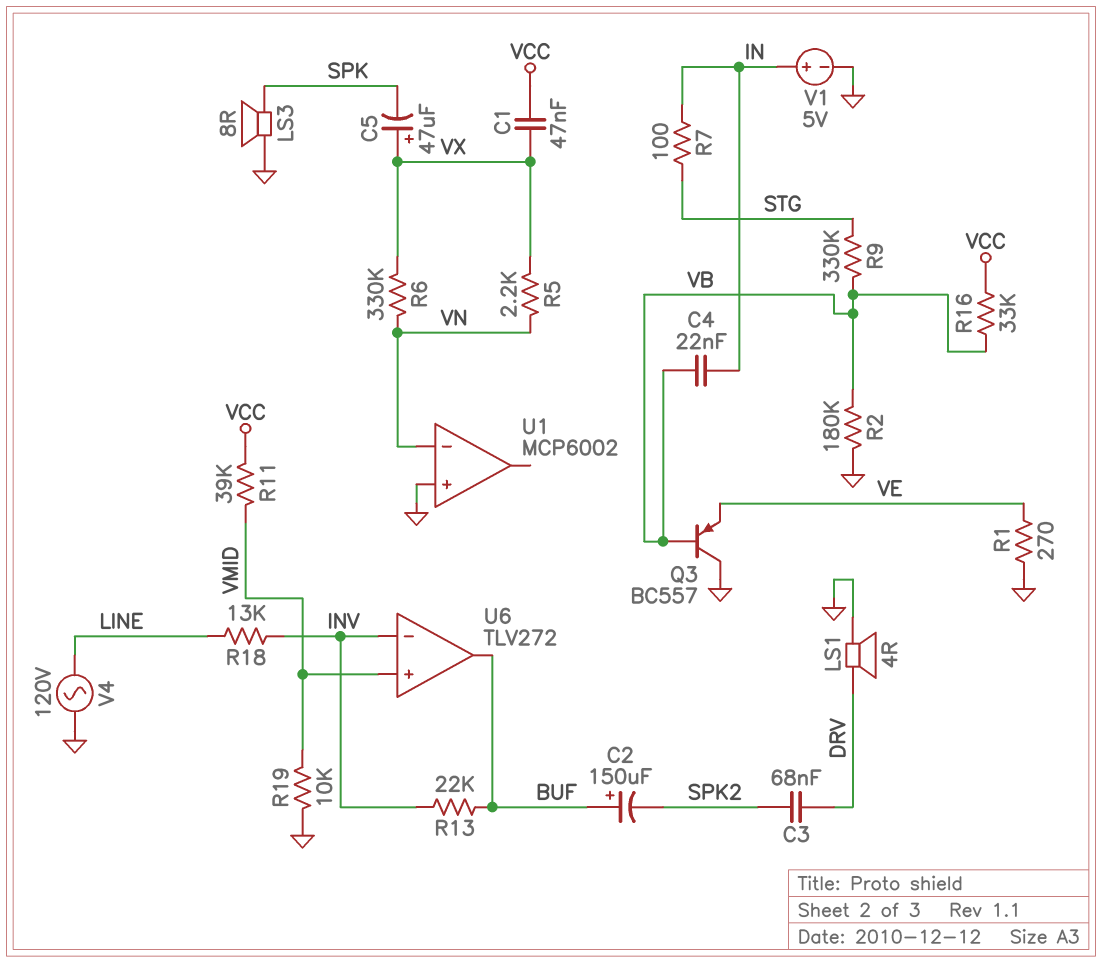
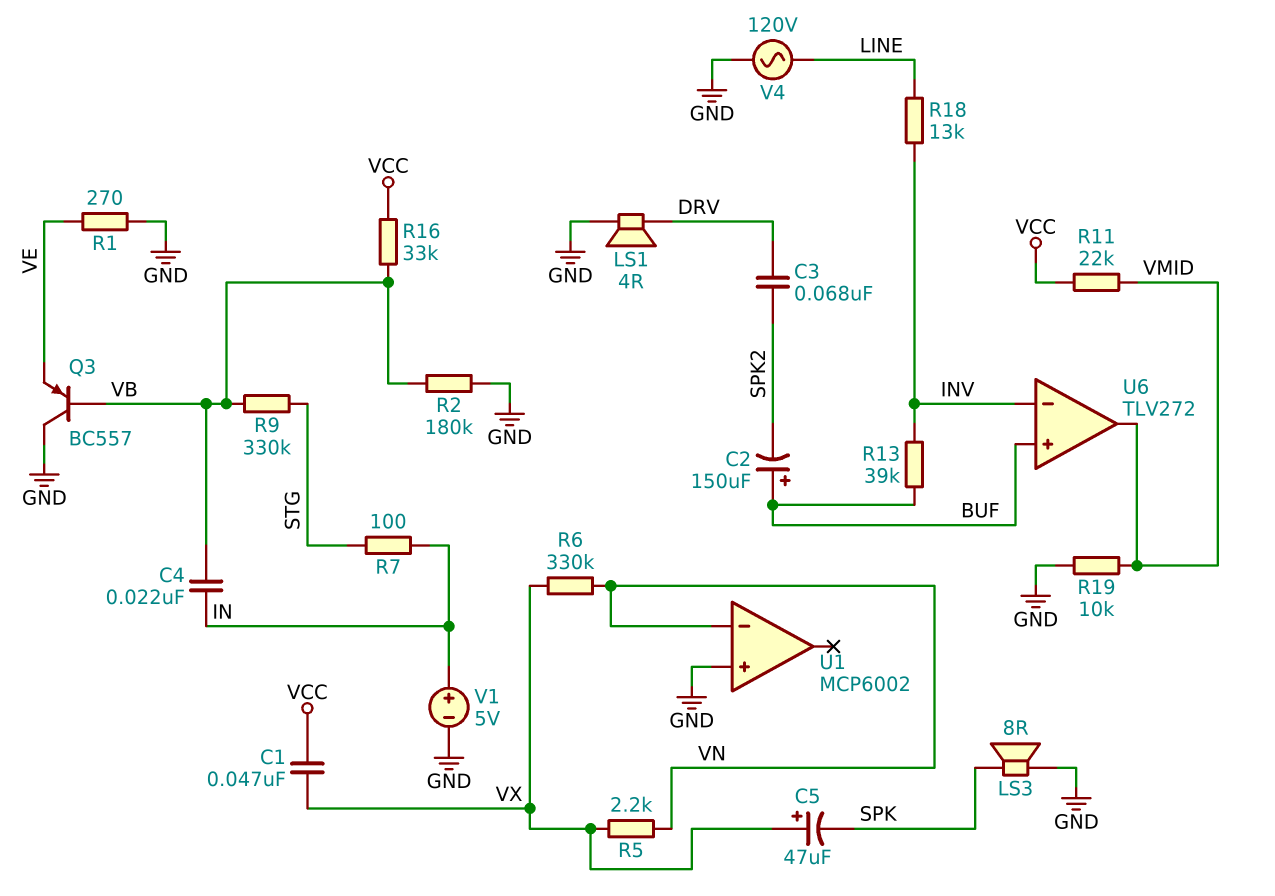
R11: 39k (VCC, VMID) -> 22k (VCC, VMID)
R13: 22k (BUF, INV) -> 39k (BUF, INV)
U6 pin in+: VMID -> BUF
U6 pin out: BUF -> VMID

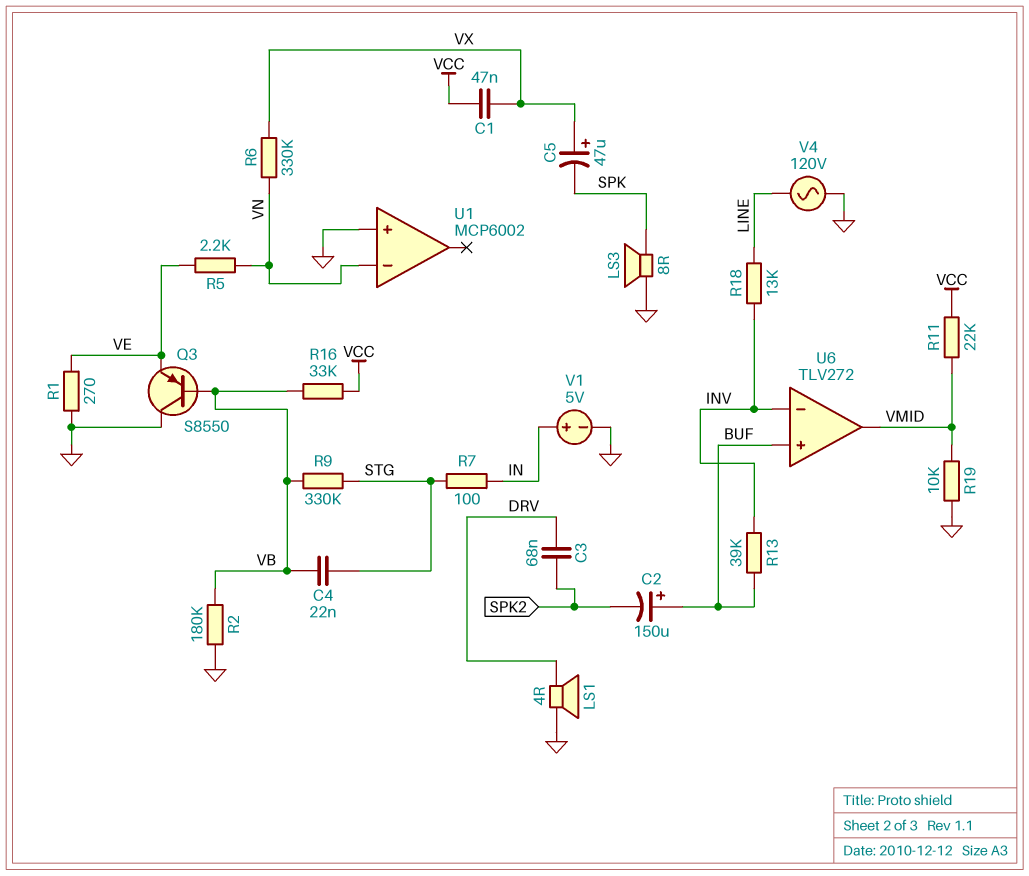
C4: 22nF (IN, VB) -> 22nF (STG, VB)
Q3: PNP BC557 (B VB, C GND, E VE) -> PNP S8550 (B VB, C GND, E VE)
R5: 2.2k (VN, VX) -> 2.2k (VE, VN)

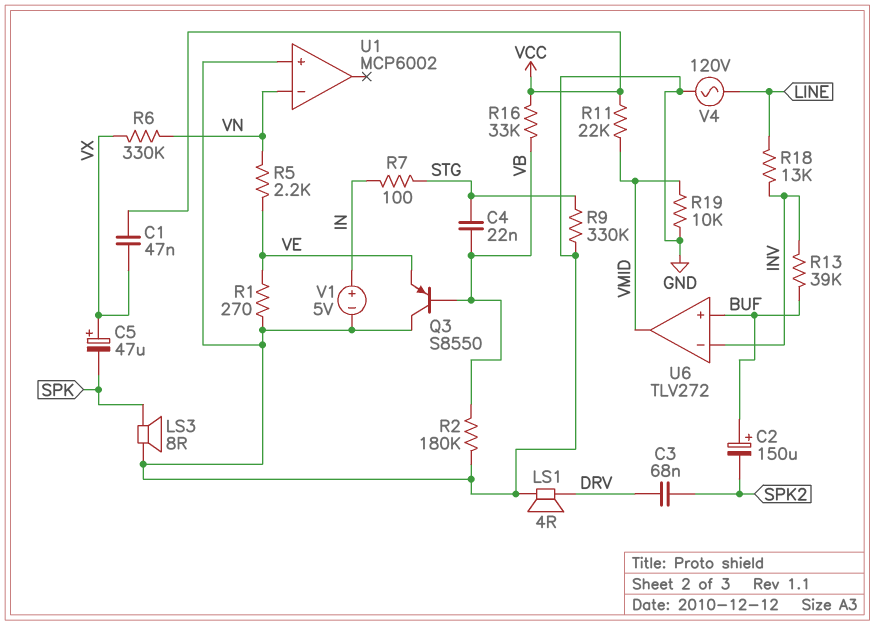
R9: 330k (STG, VB) -> 330k (GND, STG)

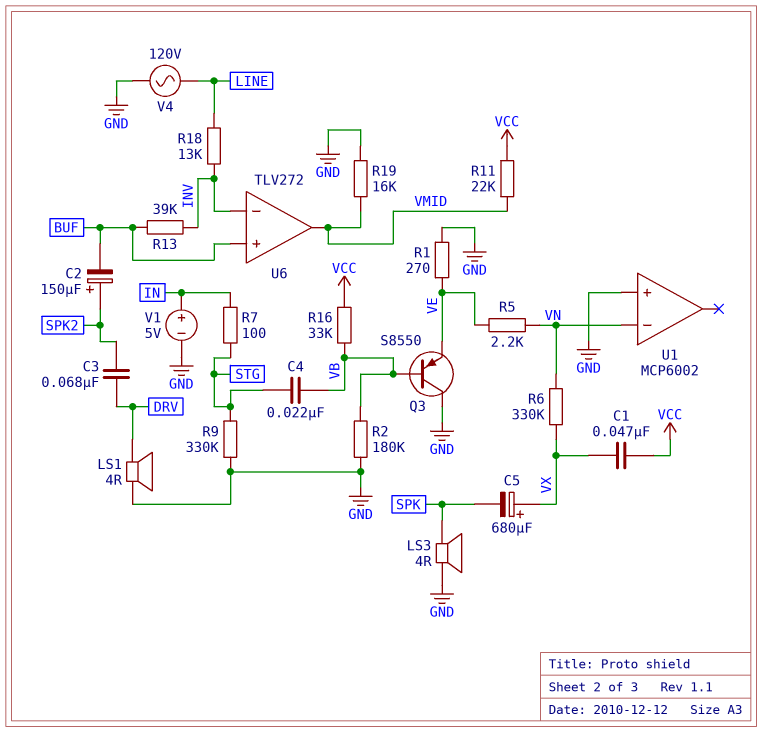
C2: 150uF (plus BUF, minus SPK2) -> 150uF (plus SPK2, minus BUF)
C5: 47uF (plus VX, minus SPK) -> 680uF (plus VX, minus SPK)
LS3: speaker 8R (GND, SPK) -> speaker 4R (GND, SPK)
R19: 10k (GND, VMID) -> 16k (GND, VMID)

